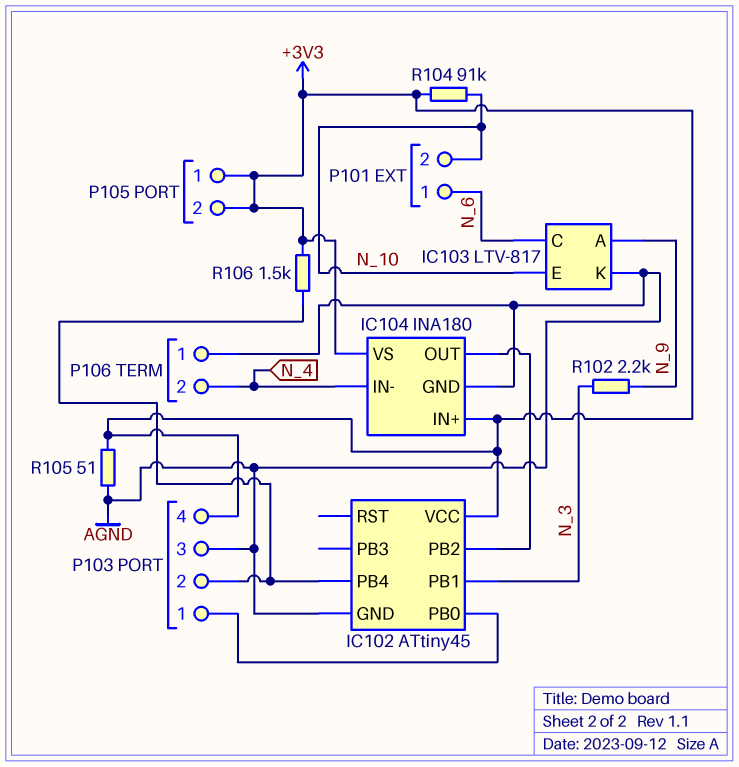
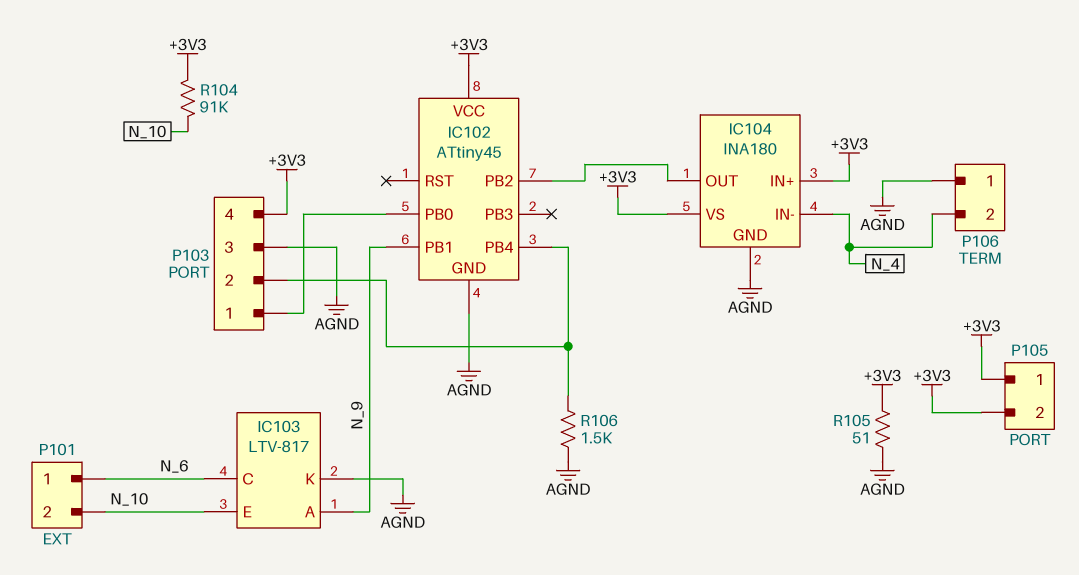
IC102 pin PB1: N_3 -> N_9
R102: 2.2k (N_3, N_9) -> none
R106: 1.5k (+3V3, IC102/PB4) -> 1.5k (AGND, IC102/PB4)

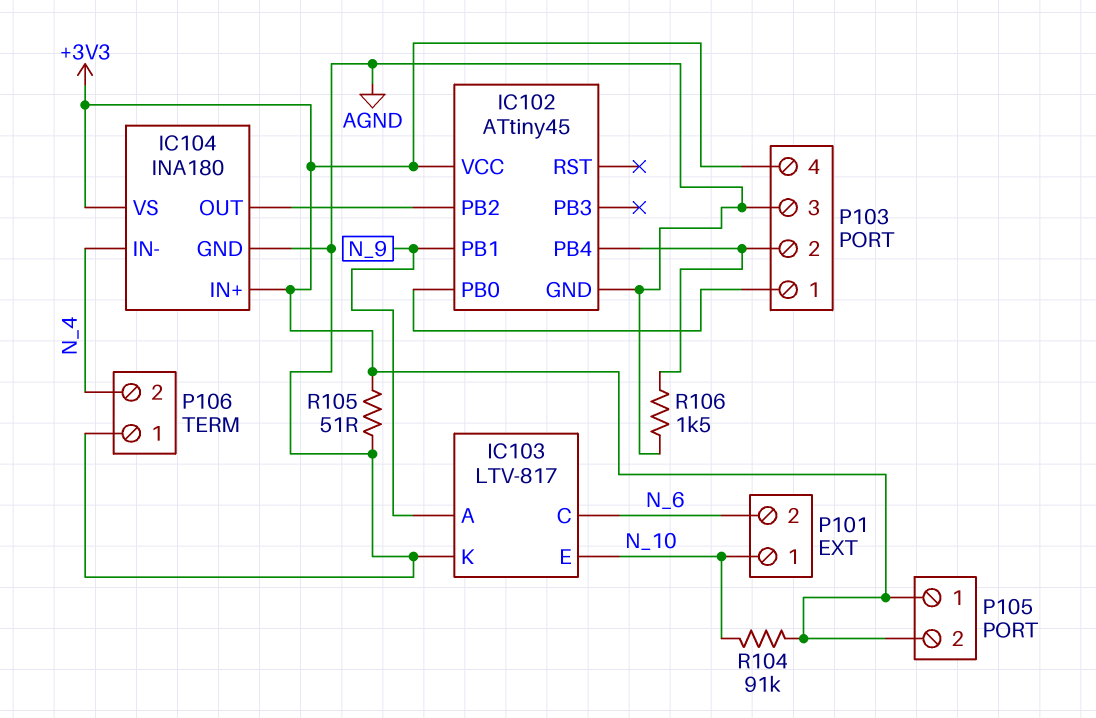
P101 pin 1: N_6 -> N_10
P101 pin 2: N_10 -> N_6

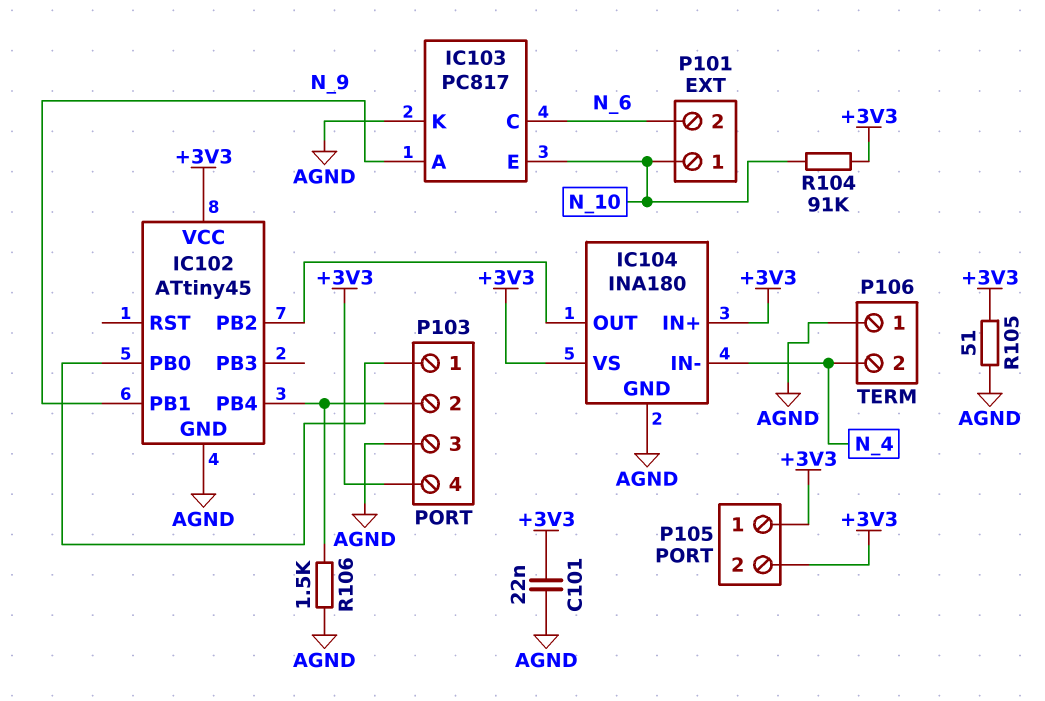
C101: none -> 22nF (+3V3, AGND)
IC103: LTV-817 -> PC817

